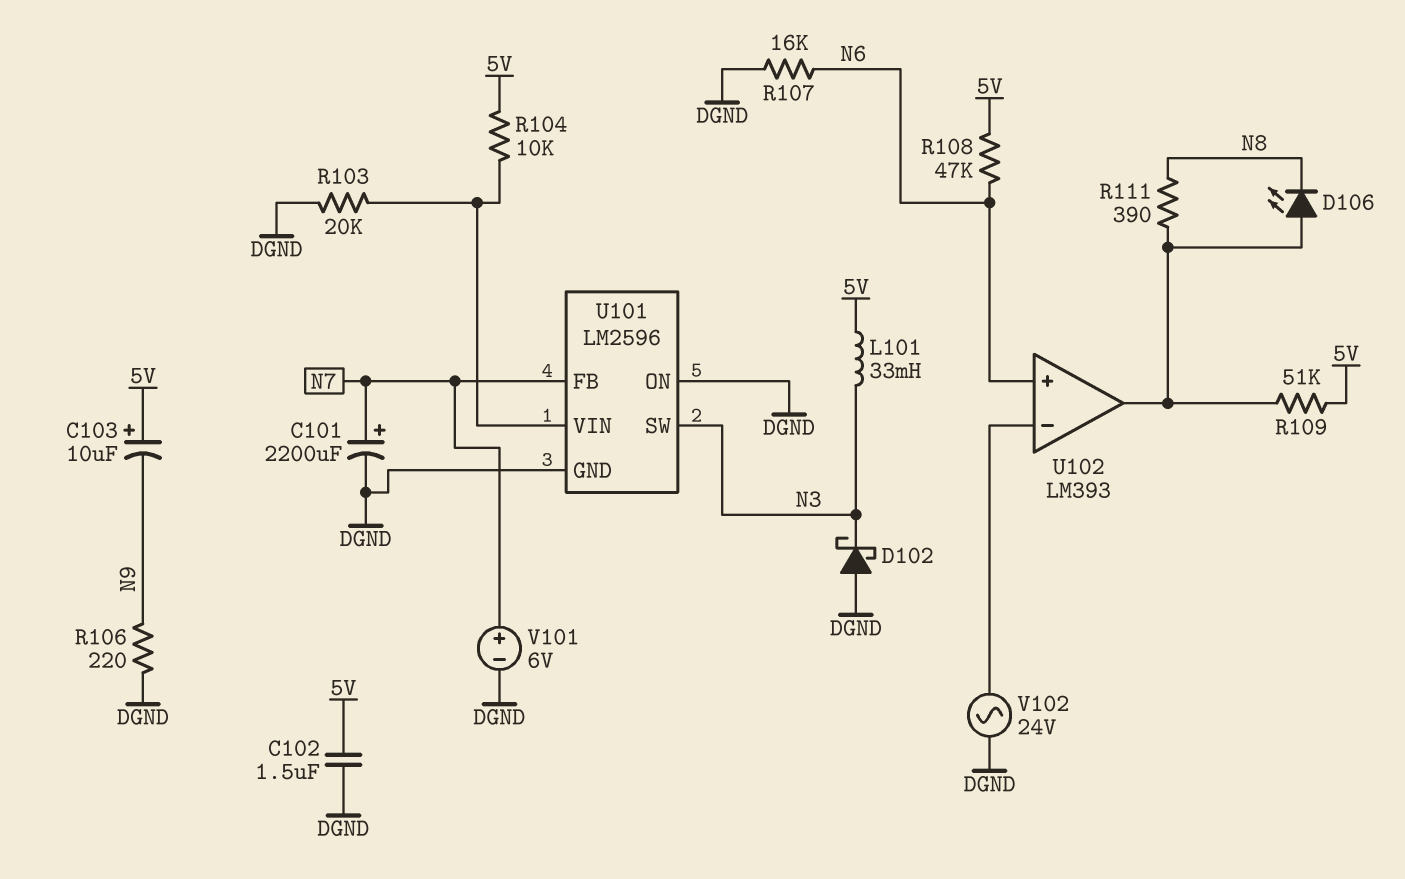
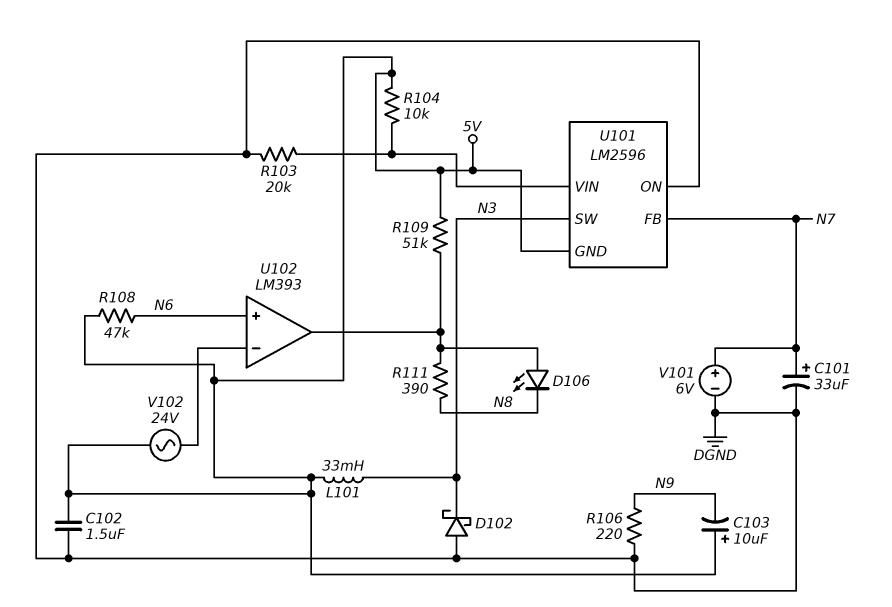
C101: 2200uF (plus N7, minus DGND) -> 33uF (plus N7, minus DGND)
R107: 16k (DGND, N6) -> none
U101 pin GND: DGND -> 5V
V102: AC 24V (DGND, U102/in-) -> AC 24V (5V, U102/in-)

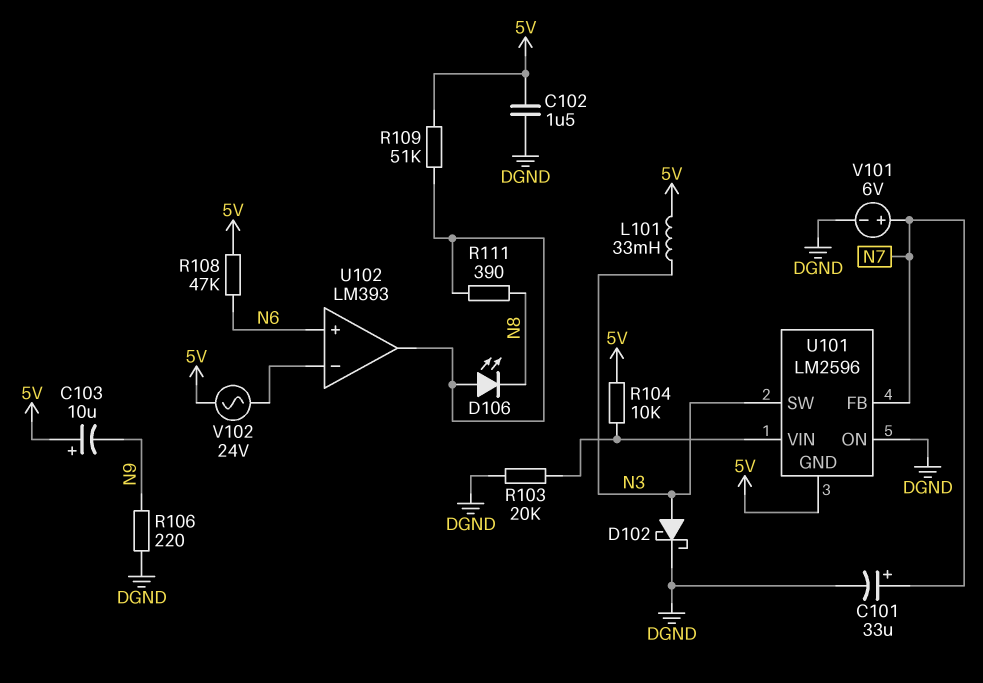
D102: schottky (A DGND, K N3) -> schottky (A N3, K DGND)

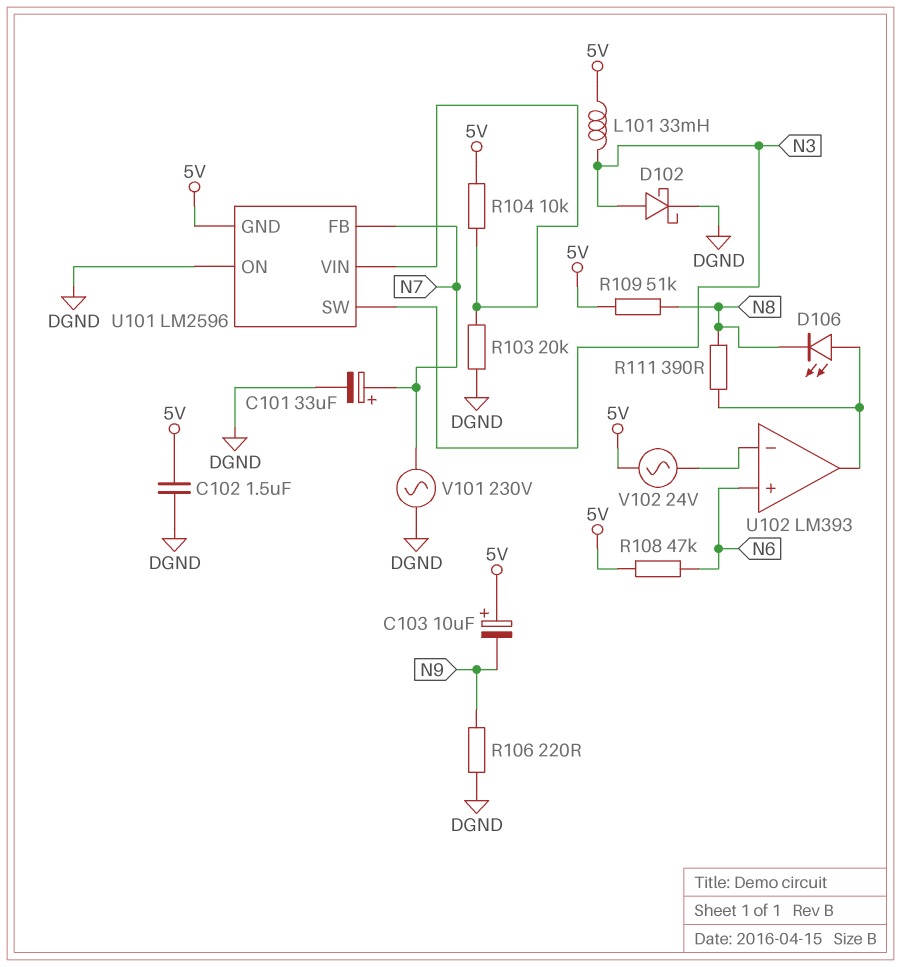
R109: 51k (5V, U102/out) -> 51k (5V, N8)
V101: 6V (plus N7, minus DGND) -> AC 230V (DGND, N7)

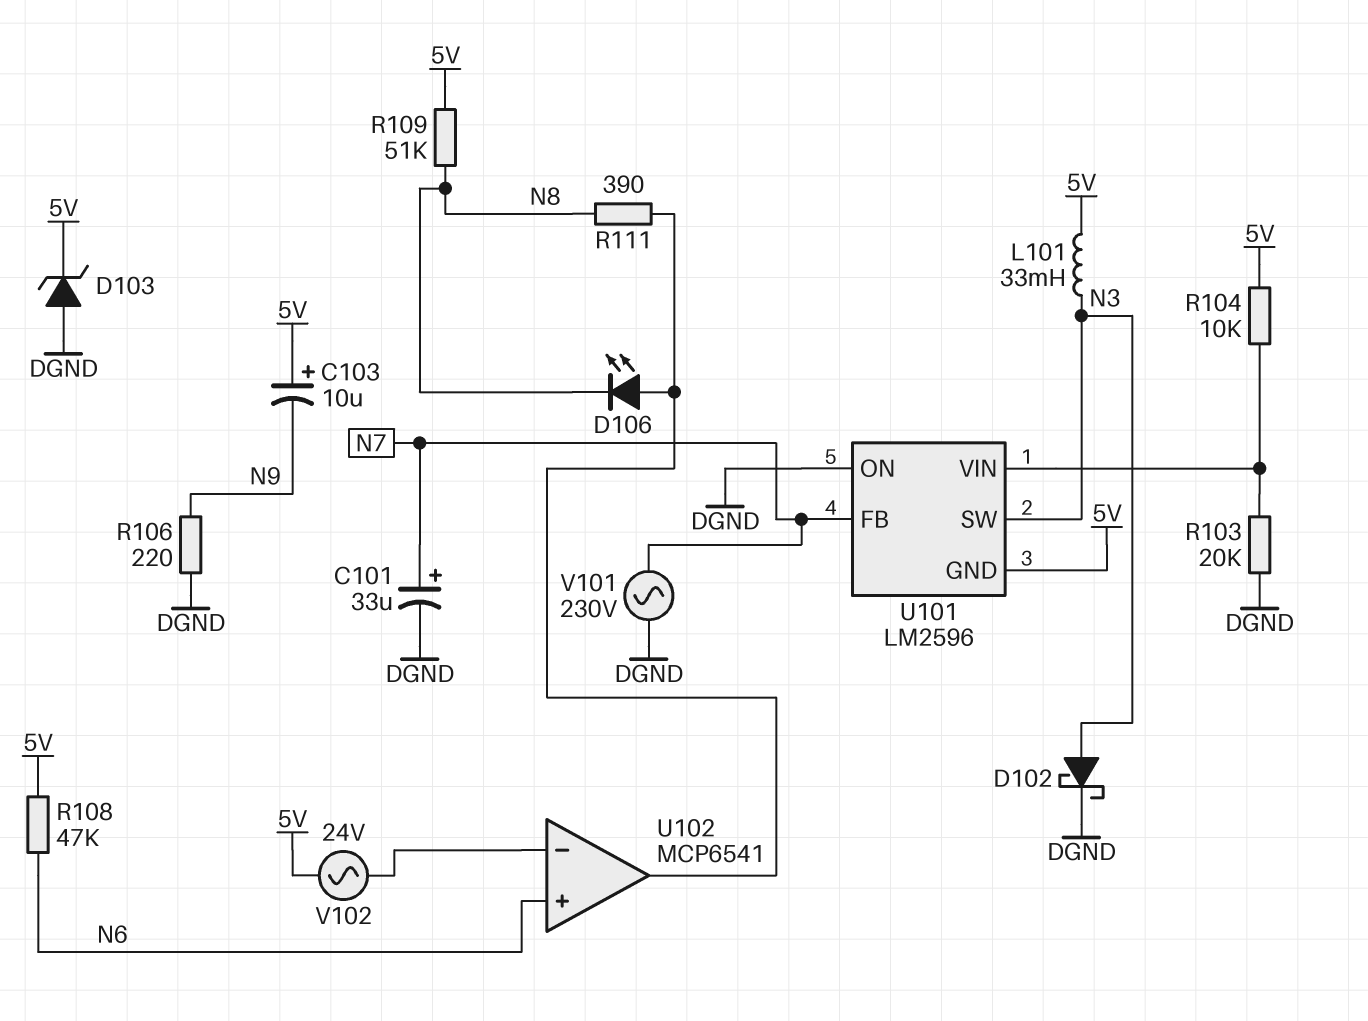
C102: 1.5uF (5V, DGND) -> none
D103: none -> zener (A DGND, K 5V)
U102: LM393 -> MCP6541

